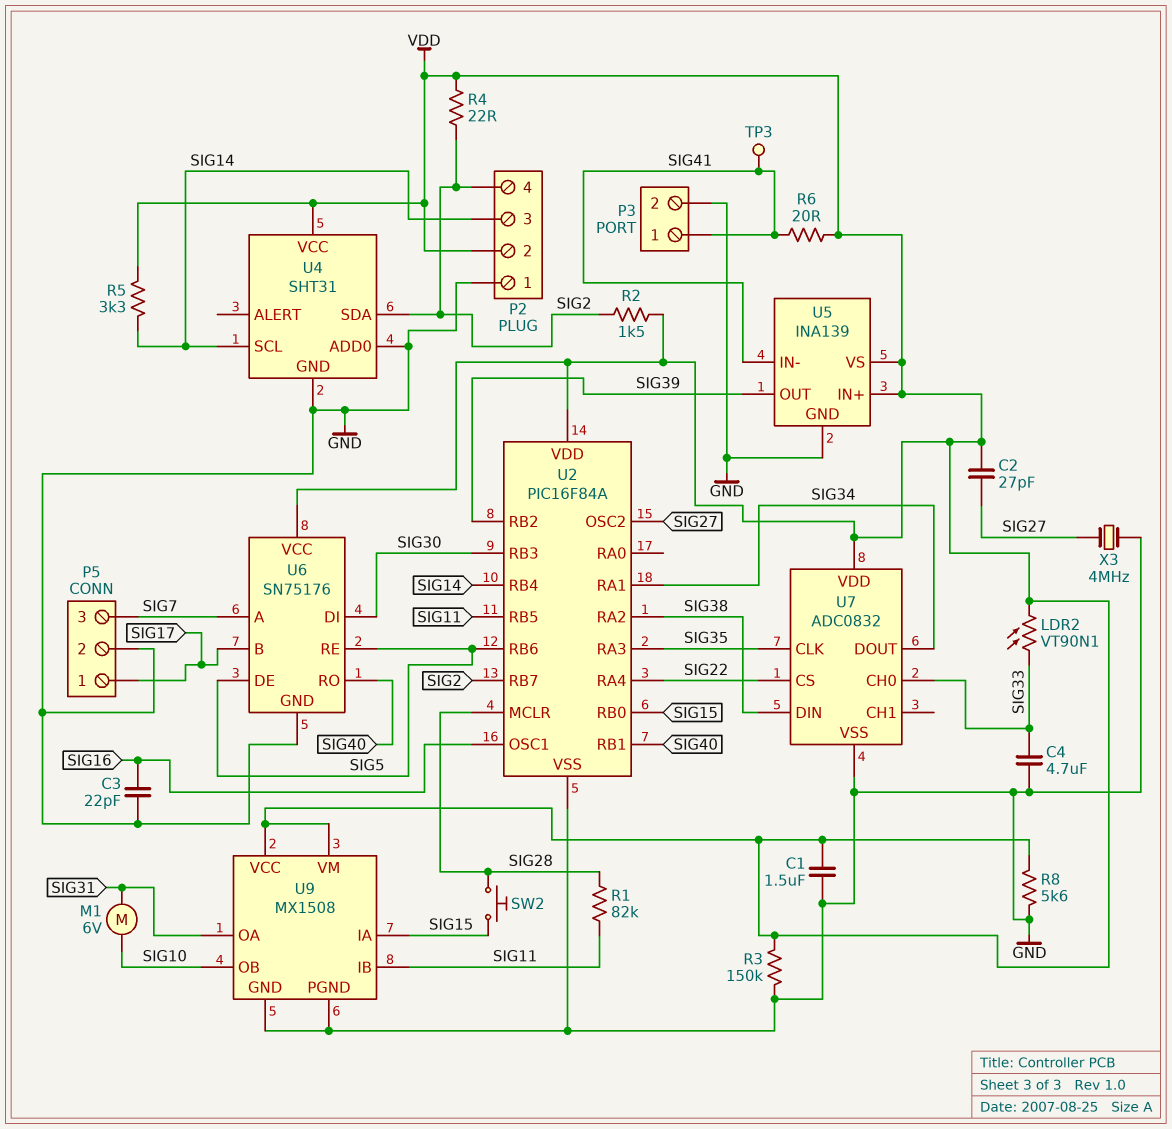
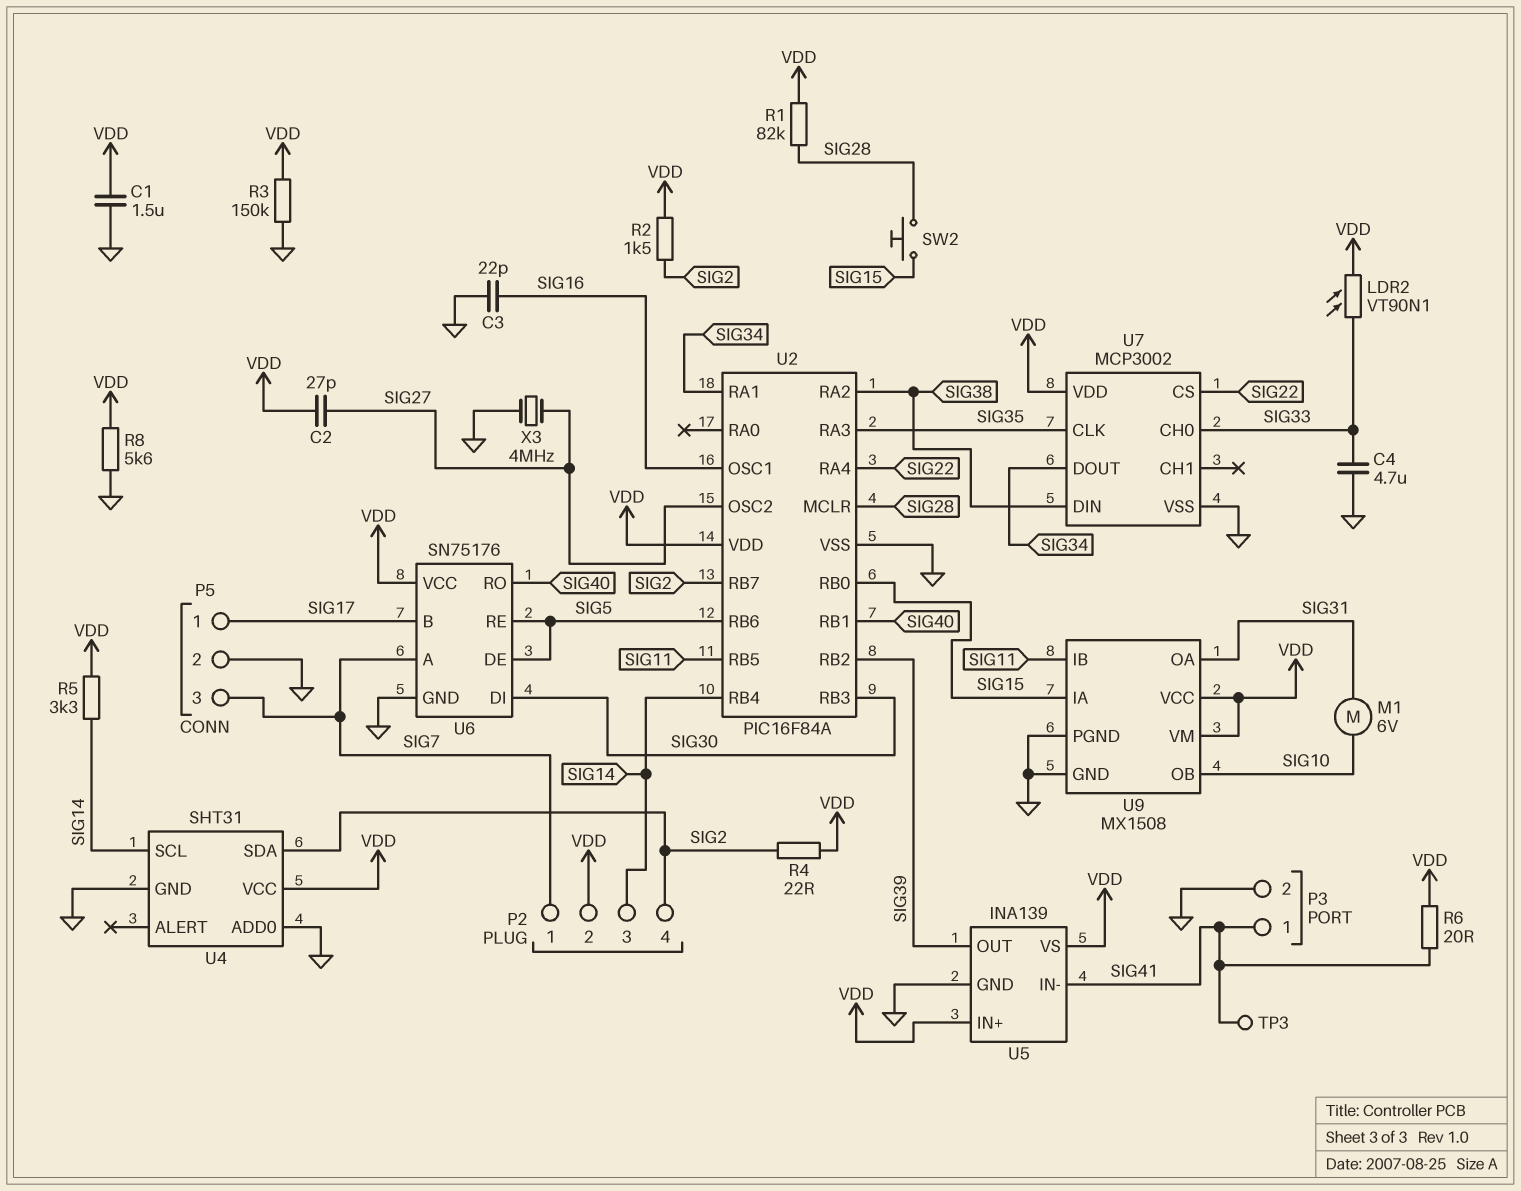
P2 pin 1: GND -> SIG7
R1: 82k (SIG11, SIG28) -> 82k (SIG28, VDD)
U7: ADC0832 -> MCP3002

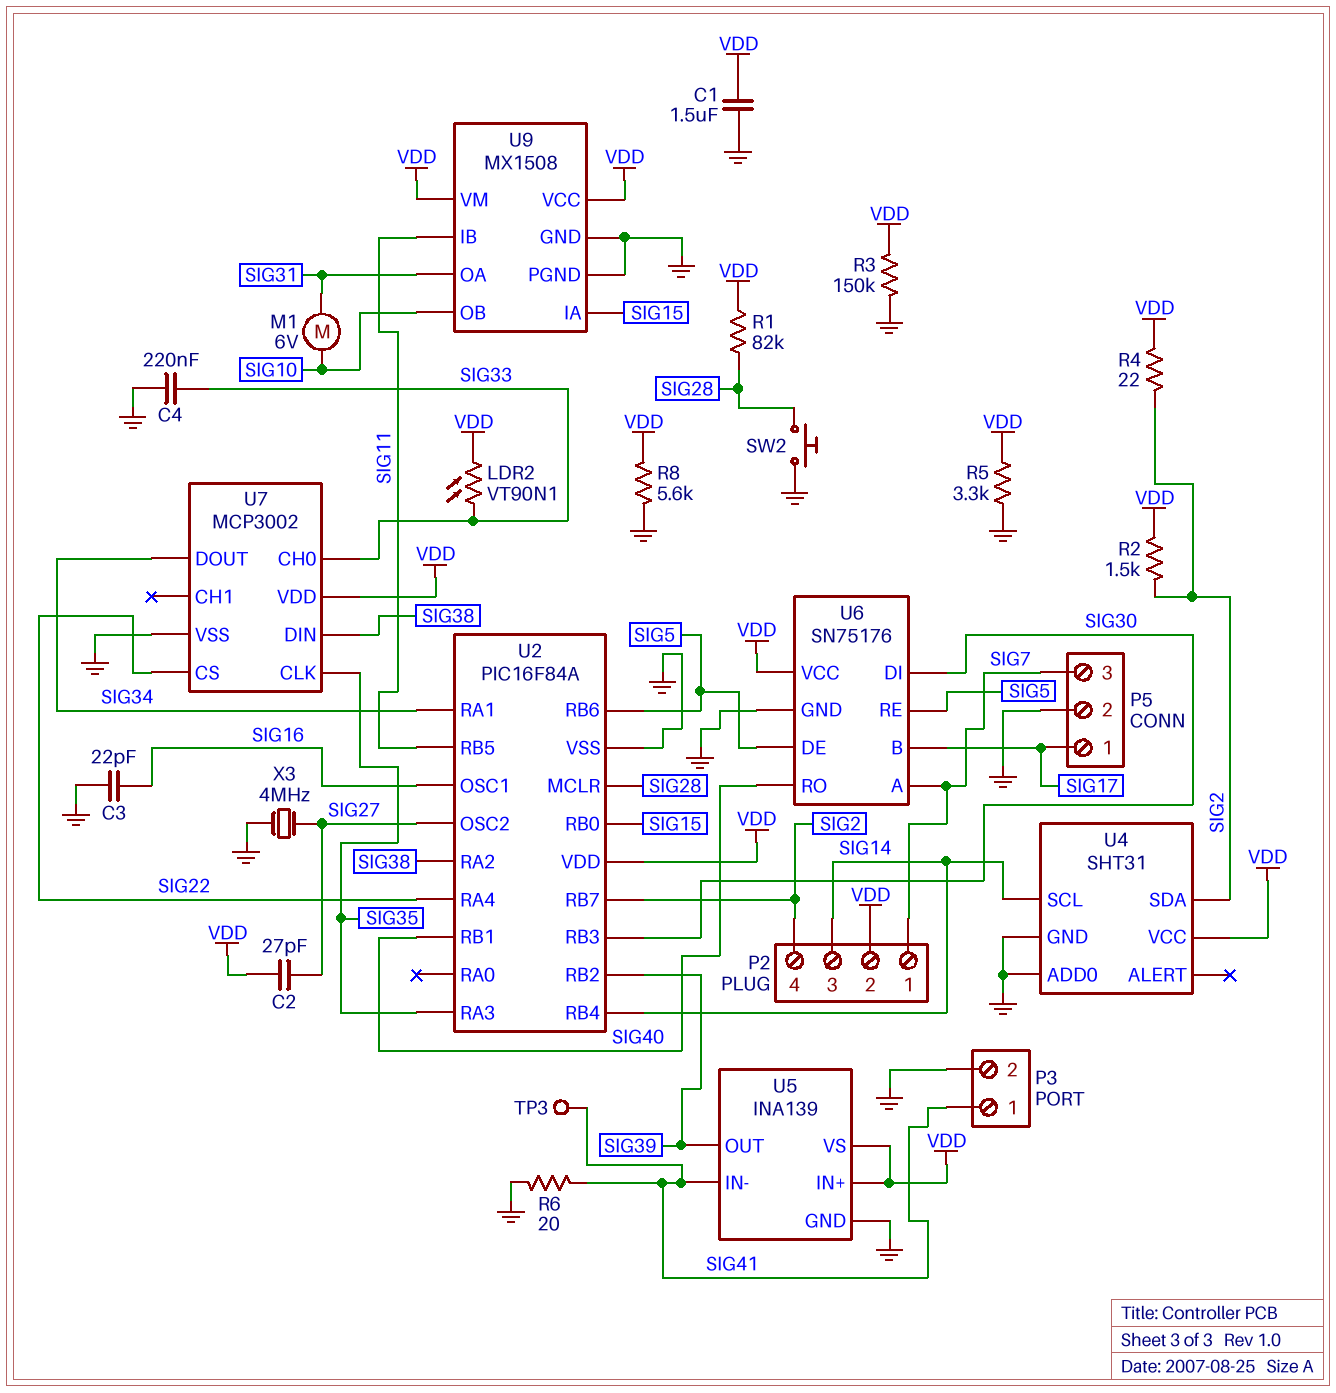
C4: 4.7uF (GND, SIG33) -> 220nF (GND, SIG33)
R5: 3.3k (SIG14, VDD) -> 3.3k (GND, VDD)
R6: 20 (SIG41, VDD) -> 20 (GND, SIG41)
SW2: button (SIG15, SIG28) -> button (GND, SIG28)

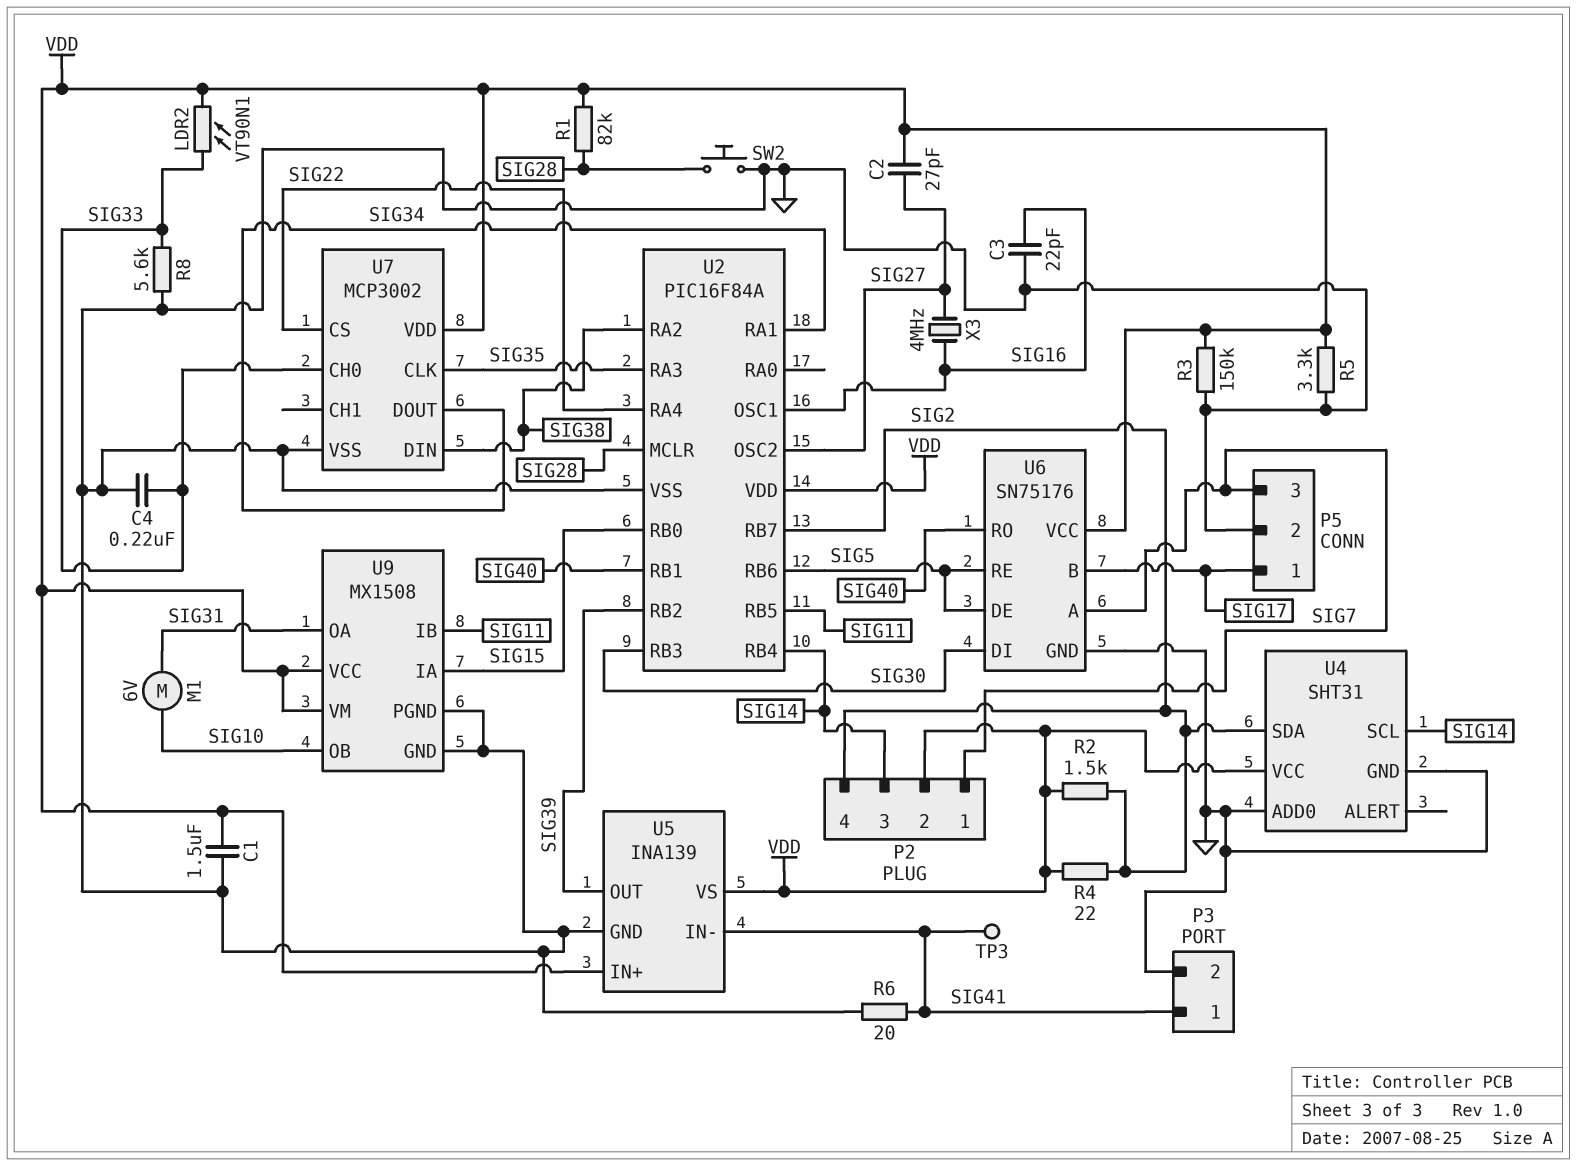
R8: 5.6k (GND, VDD) -> 5.6k (GND, SIG33)
X3: 4MHz (GND, SIG27) -> 4MHz (SIG16, SIG27)

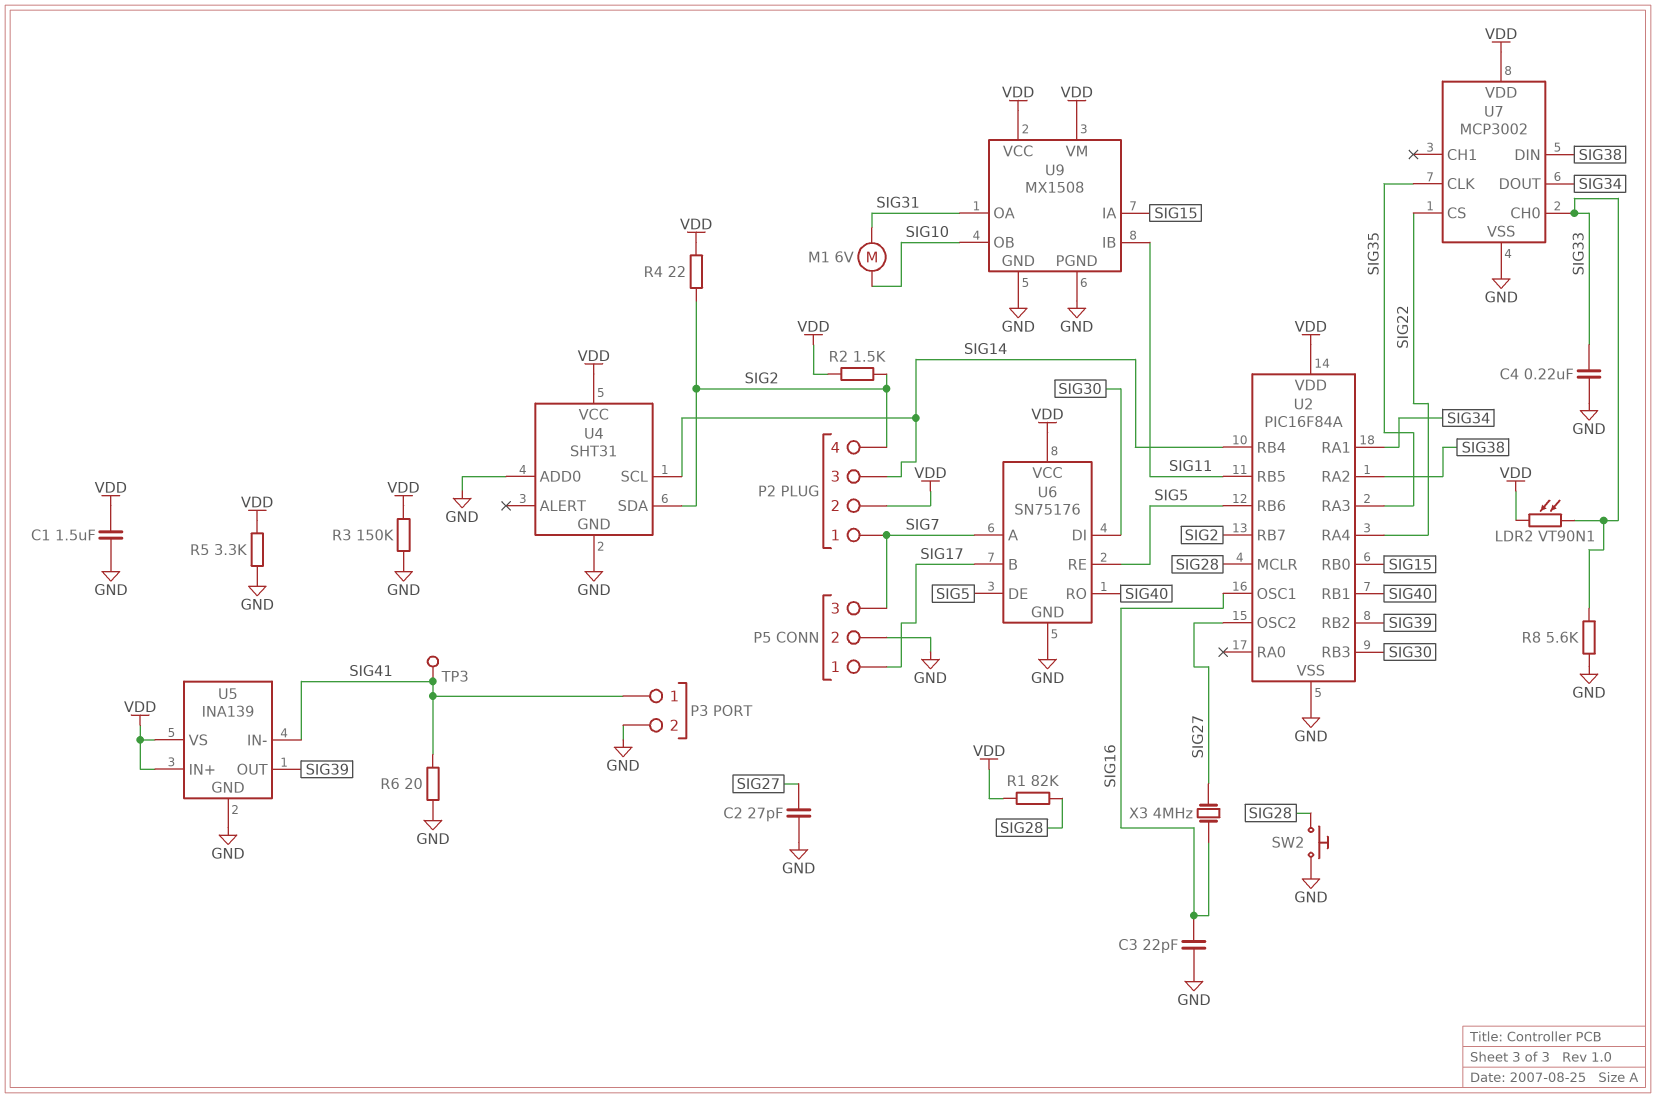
C2: 27pF (SIG27, VDD) -> 27pF (GND, SIG27)

